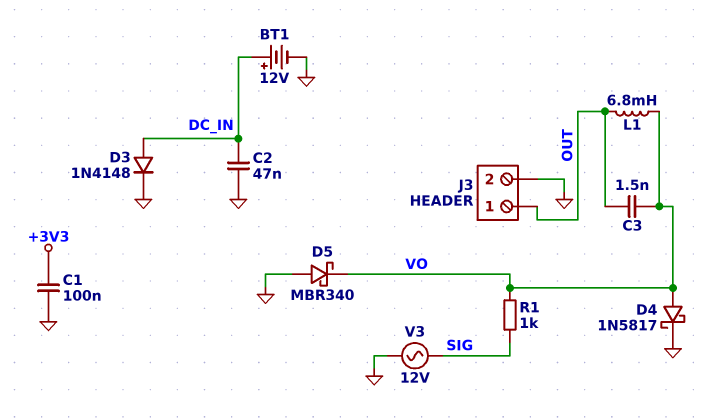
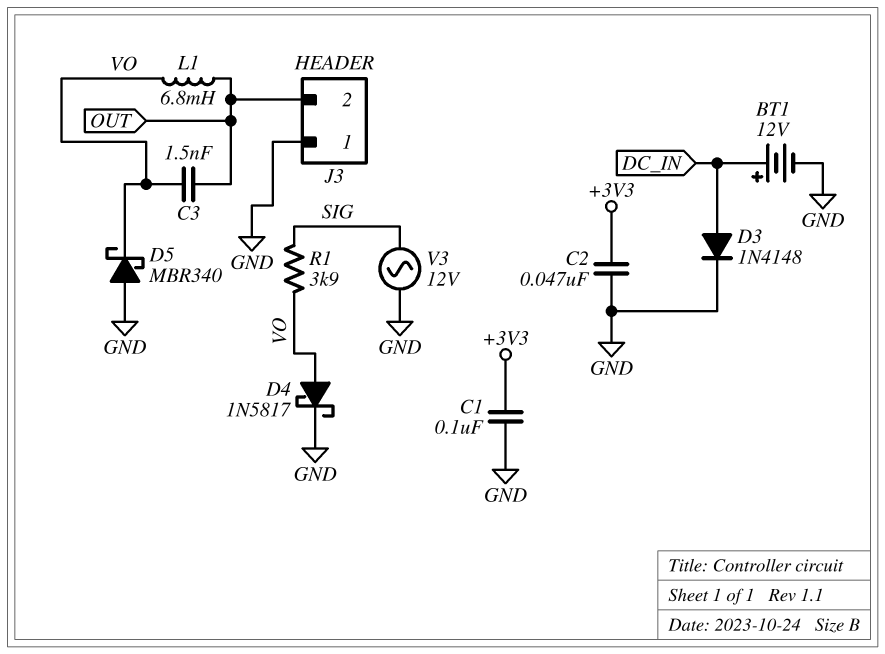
C2: 47nF (DC_IN, GND) -> 47nF (+3V3, GND)
J3 pin 1: OUT -> GND
J3 pin 2: GND -> OUT
R1: 1k (SIG, VO) -> 3.9k (SIG, VO)

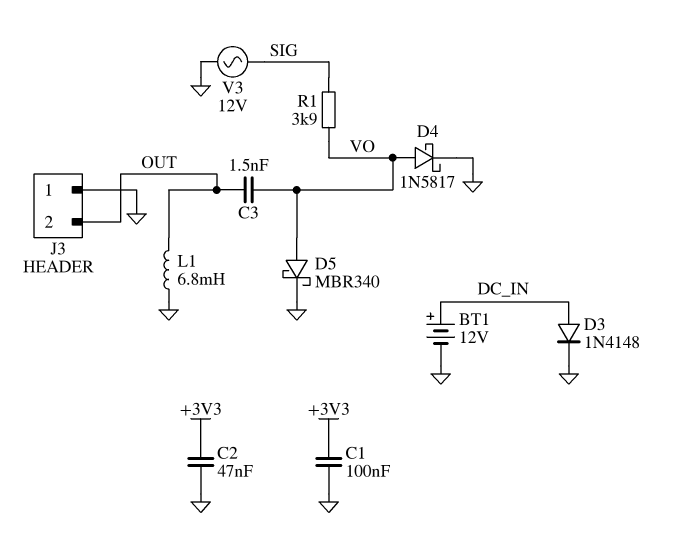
D5: schottky MBR340 (A GND, K VO) -> schottky MBR340 (A VO, K GND)
L1: 6.8mH (OUT, VO) -> 6.8mH (GND, OUT)

